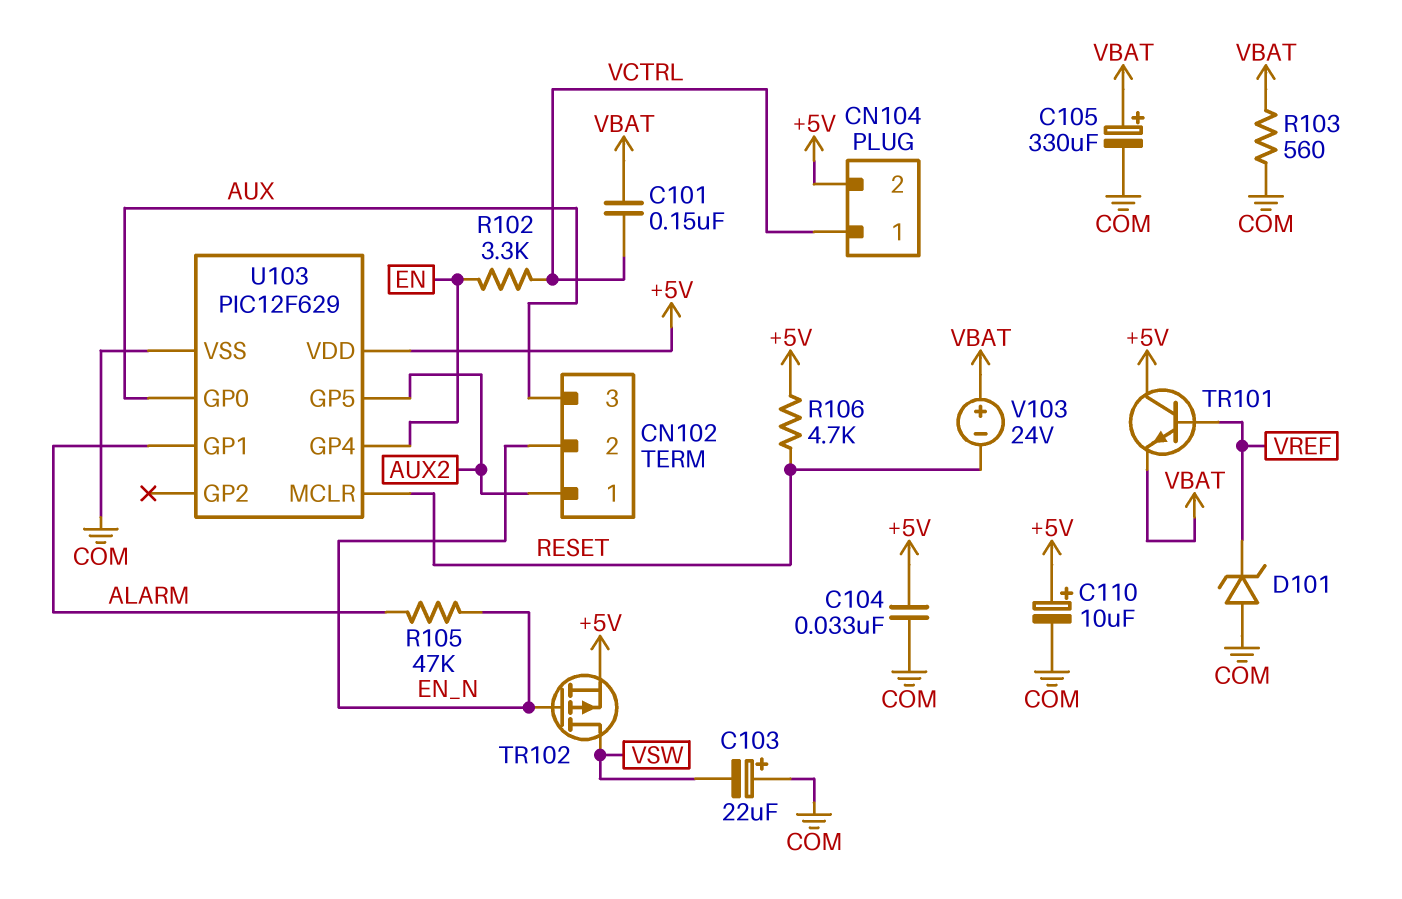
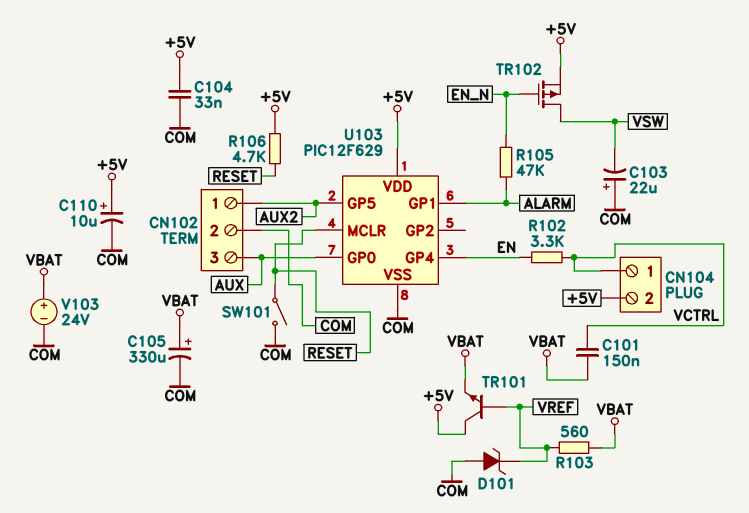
CN102 pin 2: EN_N -> COM
R103: 560 (COM, VBAT) -> 560 (VBAT, VREF)
SW101: none -> switch (COM, RESET)
V103: 24V (plus VBAT, minus RESET) -> 24V (plus VBAT, minus COM)

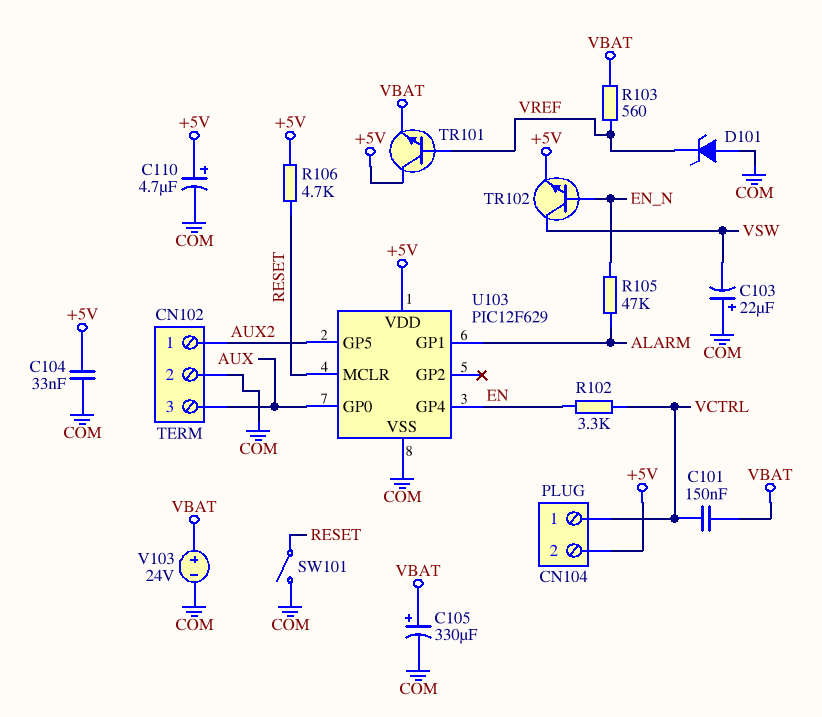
C110: 10uF (plus +5V, minus COM) -> 4.7uF (plus +5V, minus COM)
TR102: PMOS (G EN_N, D VSW, S +5V) -> NPN (B EN_N, C VSW, E +5V)

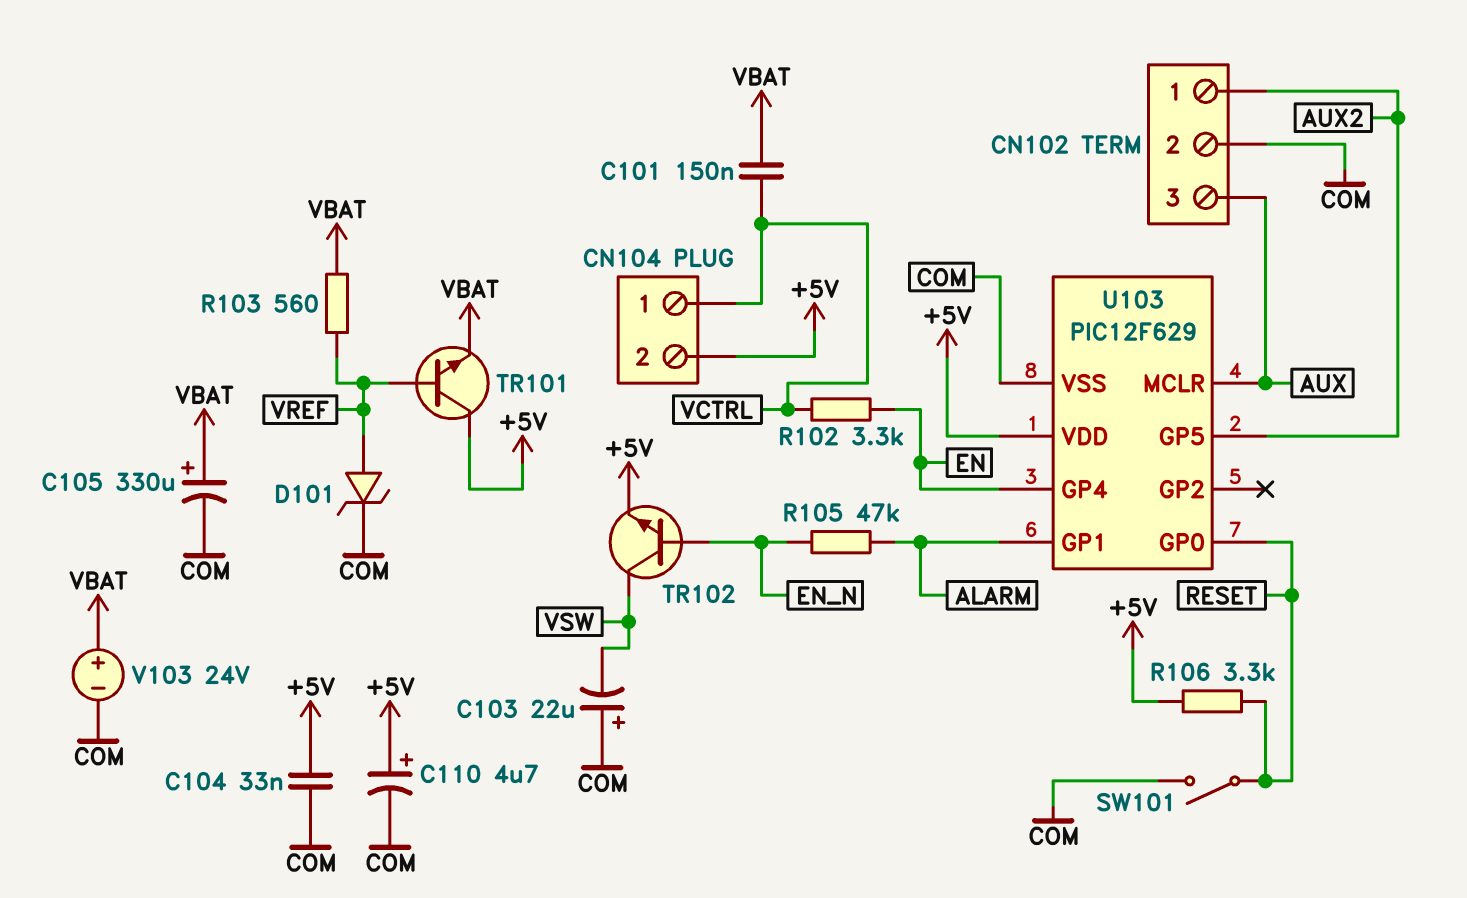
D101: zener (A COM, K VREF) -> zener (A VREF, K COM)
R106: 4.7k (+5V, RESET) -> 3.3k (+5V, RESET)
U103 pin GP0: AUX -> RESET
U103 pin MCLR: RESET -> AUX

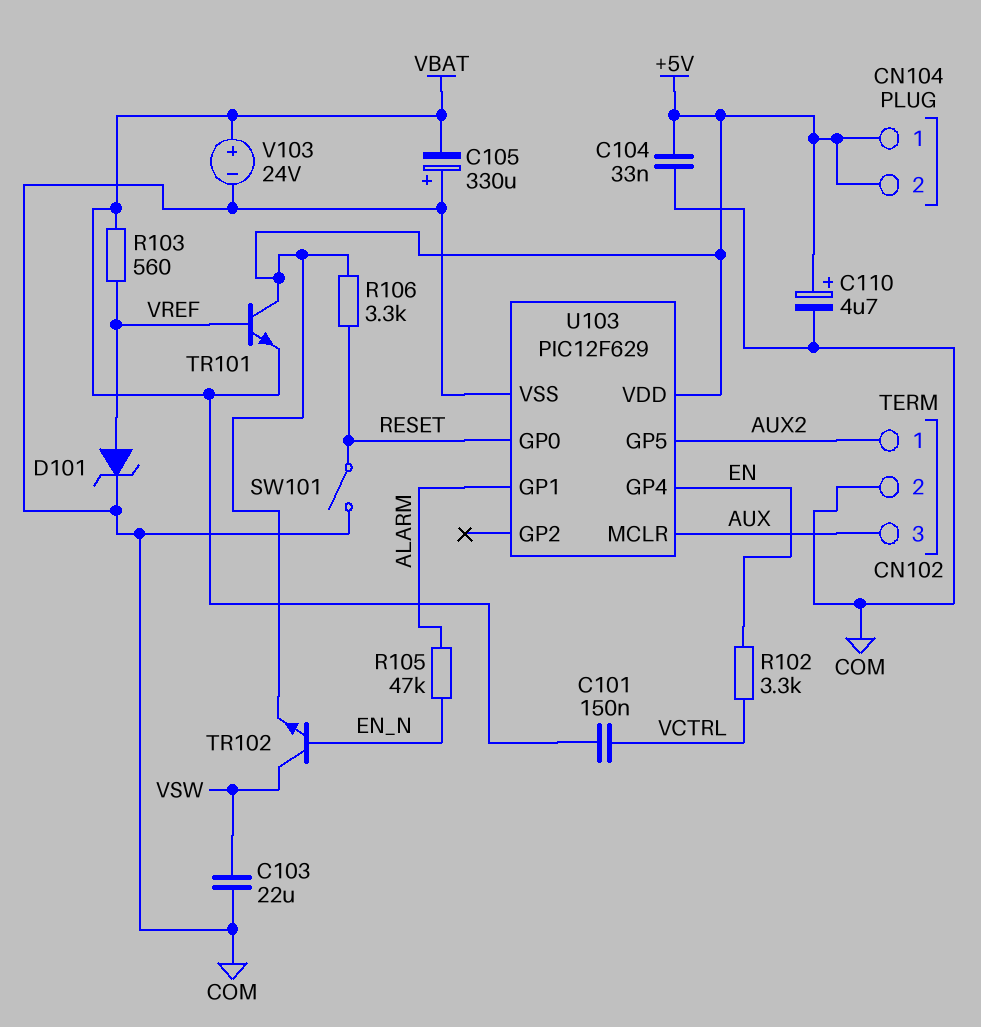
C103: 22uF (plus COM, minus VSW) -> 22uF (COM, VSW)
C105: 330uF (plus VBAT, minus COM) -> 330uF (plus COM, minus VBAT)
CN104 pin 1: VCTRL -> +5V

